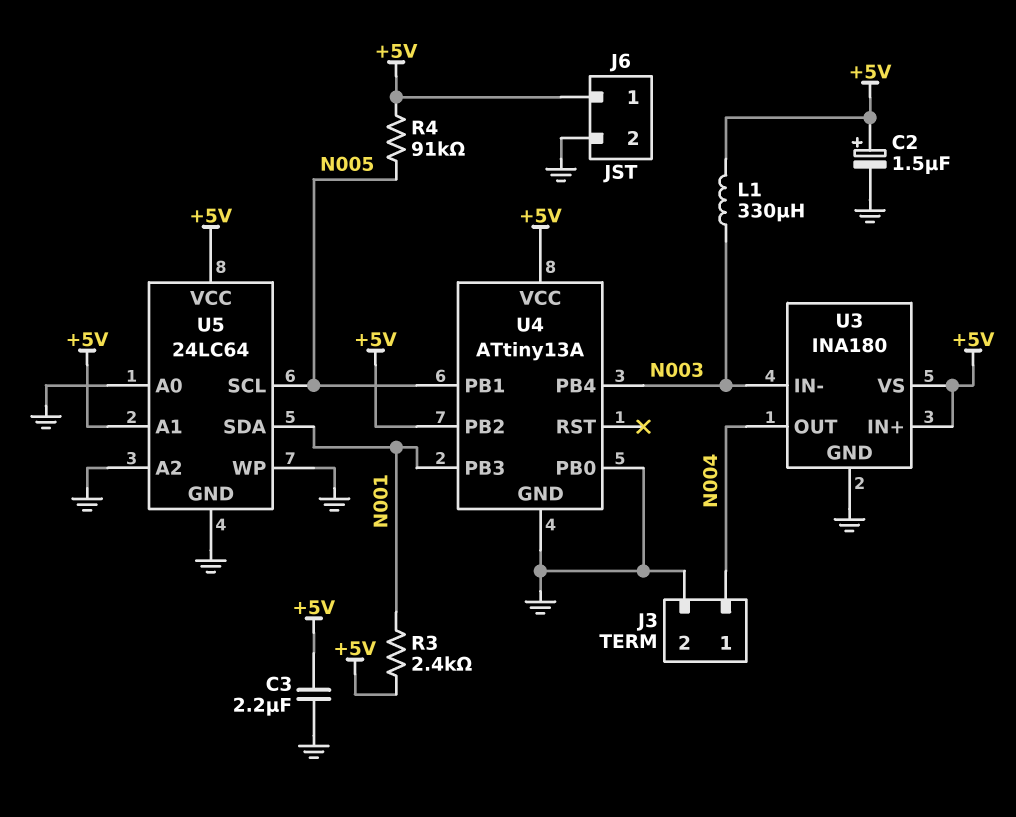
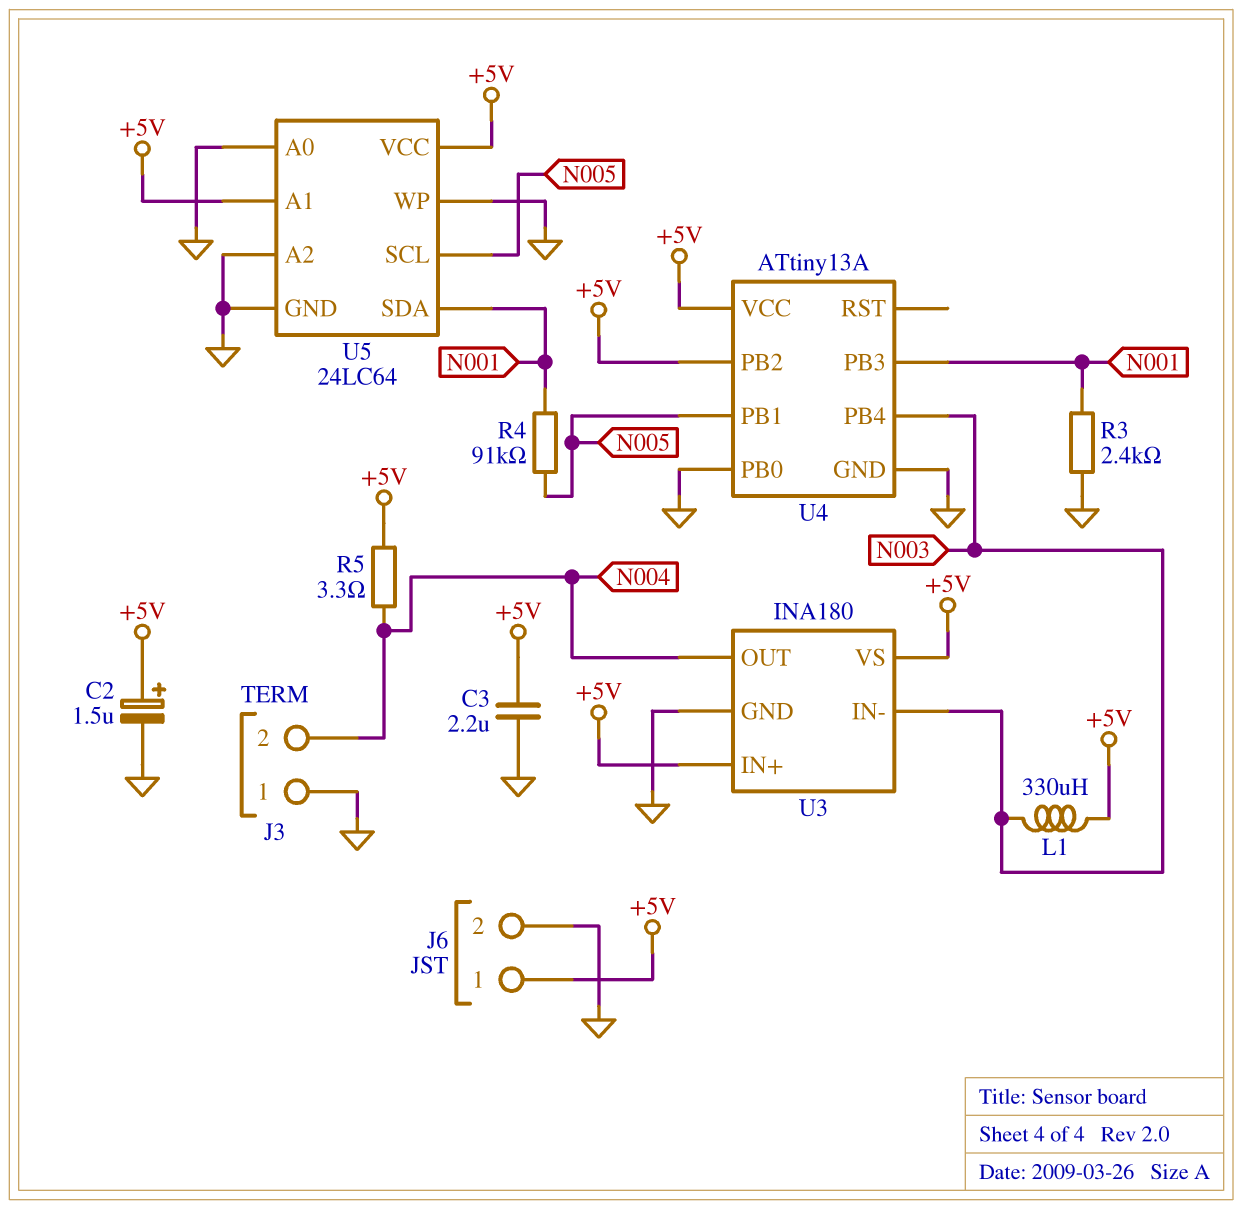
J3 pin 1: N004 -> GND
J3 pin 2: GND -> N004
R3: 2.4k (+5V, N001) -> 2.4k (GND, N001)
R4: 91k (+5V, N005) -> 91k (N001, N005)
R5: none -> 3.3 (+5V, N004)

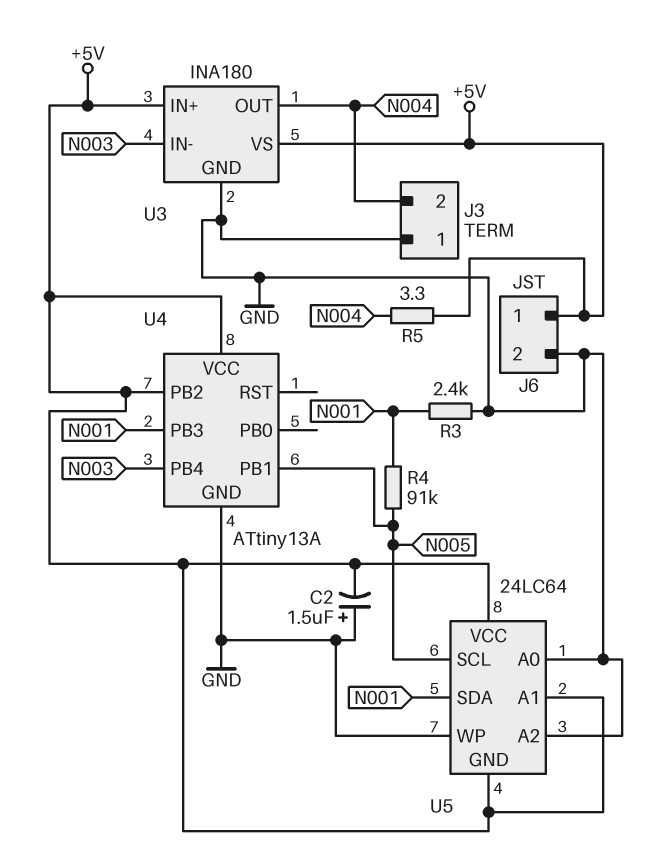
C2: 1.5uF (plus +5V, minus GND) -> 1.5uF (plus GND, minus +5V)
C3: 2.2uF (+5V, GND) -> none
L1: 330uH (+5V, N003) -> none
U4 pin PB0: GND -> none
U5 pin GND: GND -> +5V

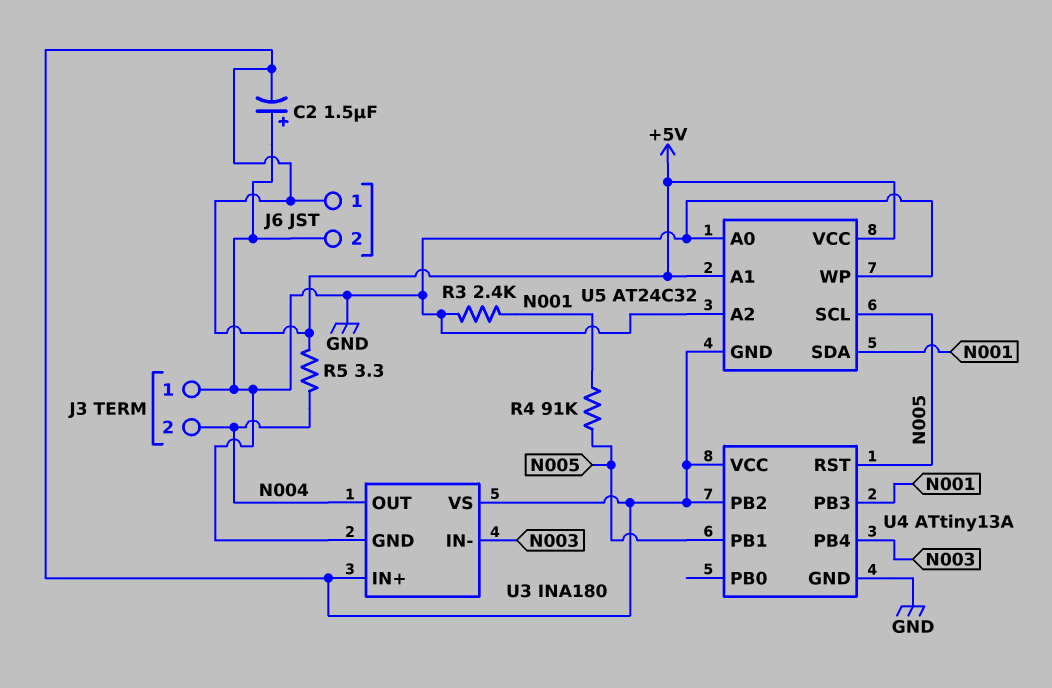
U4 pin RST: none -> N005
U5: 24LC64 -> AT24C32

